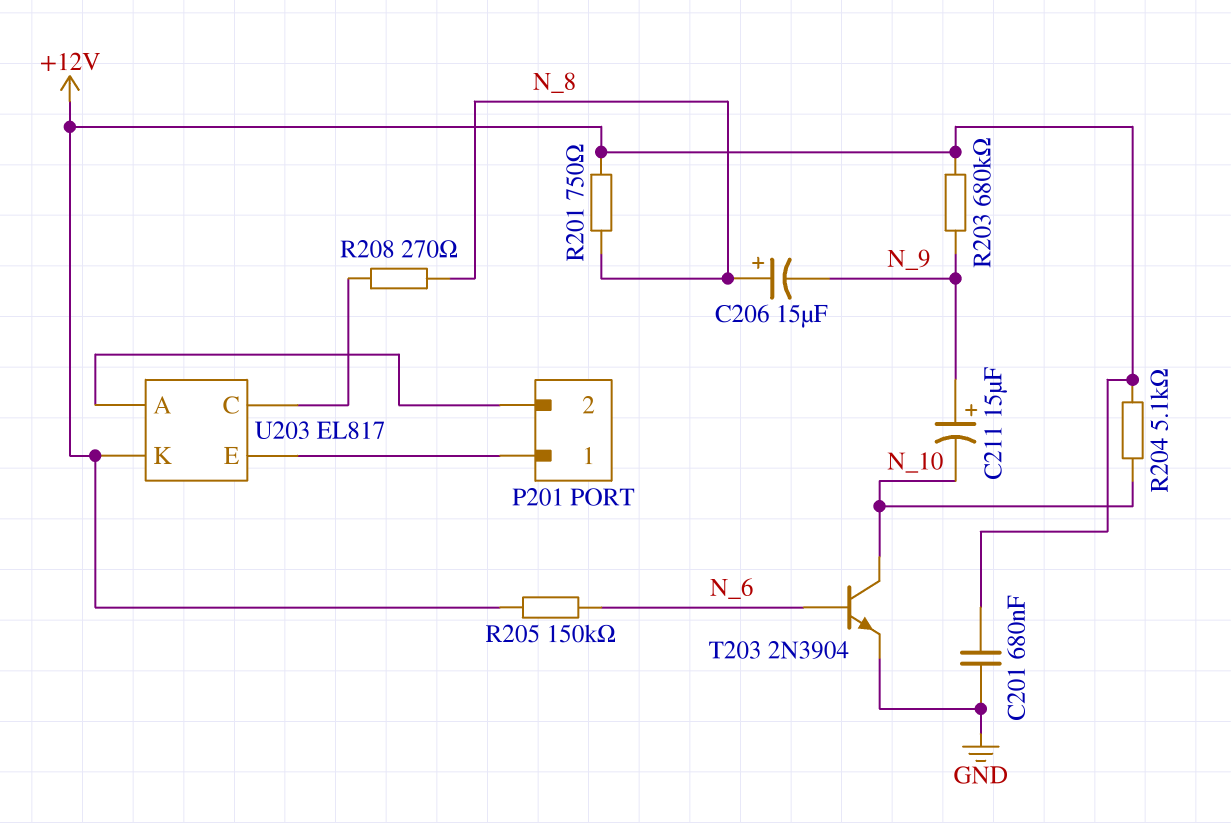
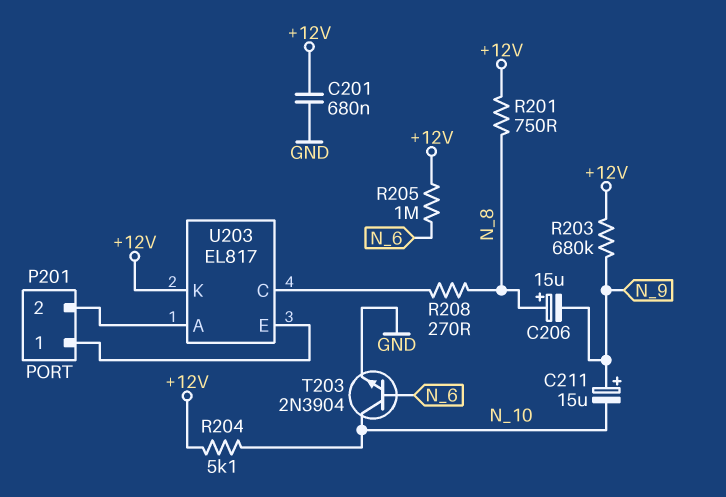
R205: 150k (+12V, N_6) -> 1M (+12V, N_6)

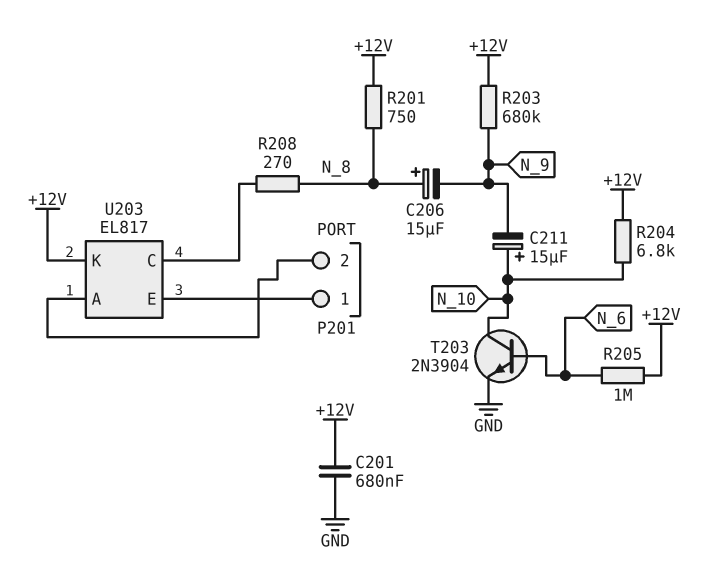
C211: 15uF (plus N_9, minus N_10) -> 15uF (plus N_10, minus N_9)
R204: 5.1k (+12V, N_10) -> 6.8k (+12V, N_10)

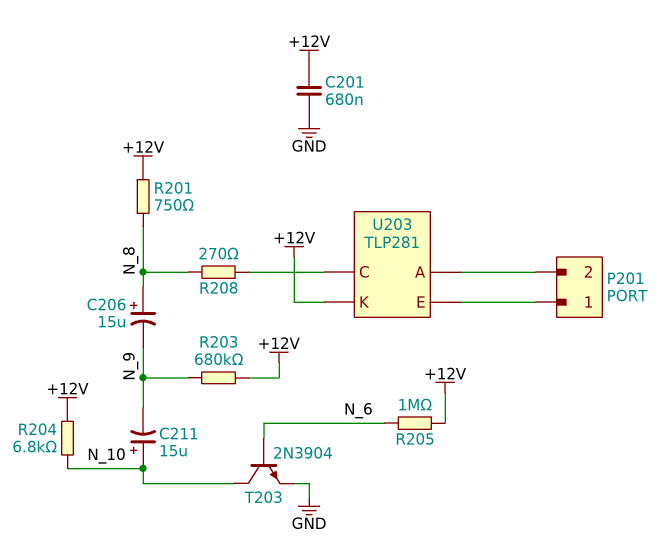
U203: EL817 -> TLP281

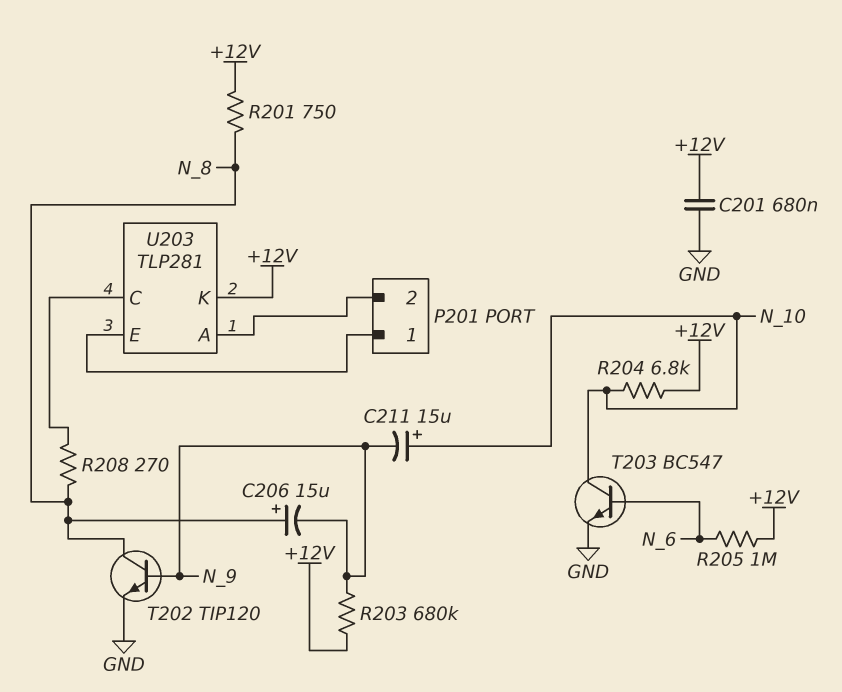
T202: none -> NPN TIP120 (B N_9, C N_8, E GND)
T203: NPN 2N3904 (B N_6, C N_10, E GND) -> NPN BC547 (B N_6, C N_10, E GND)

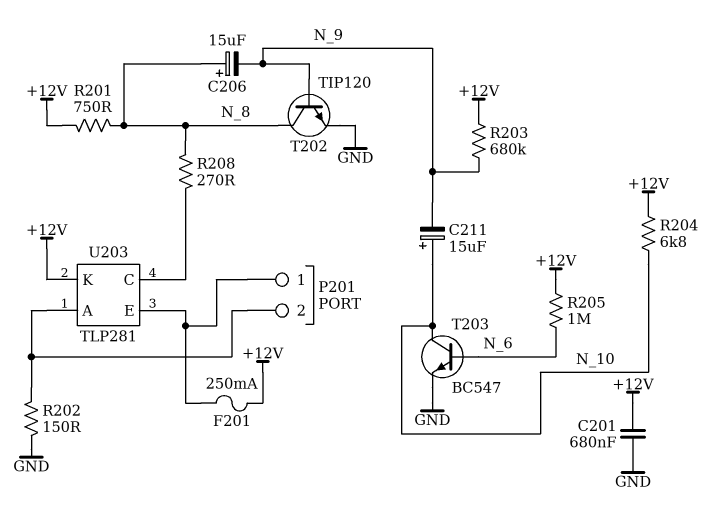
F201: none -> 250mA (+12V, P201/1)
R202: none -> 150 (GND, P201/2)

